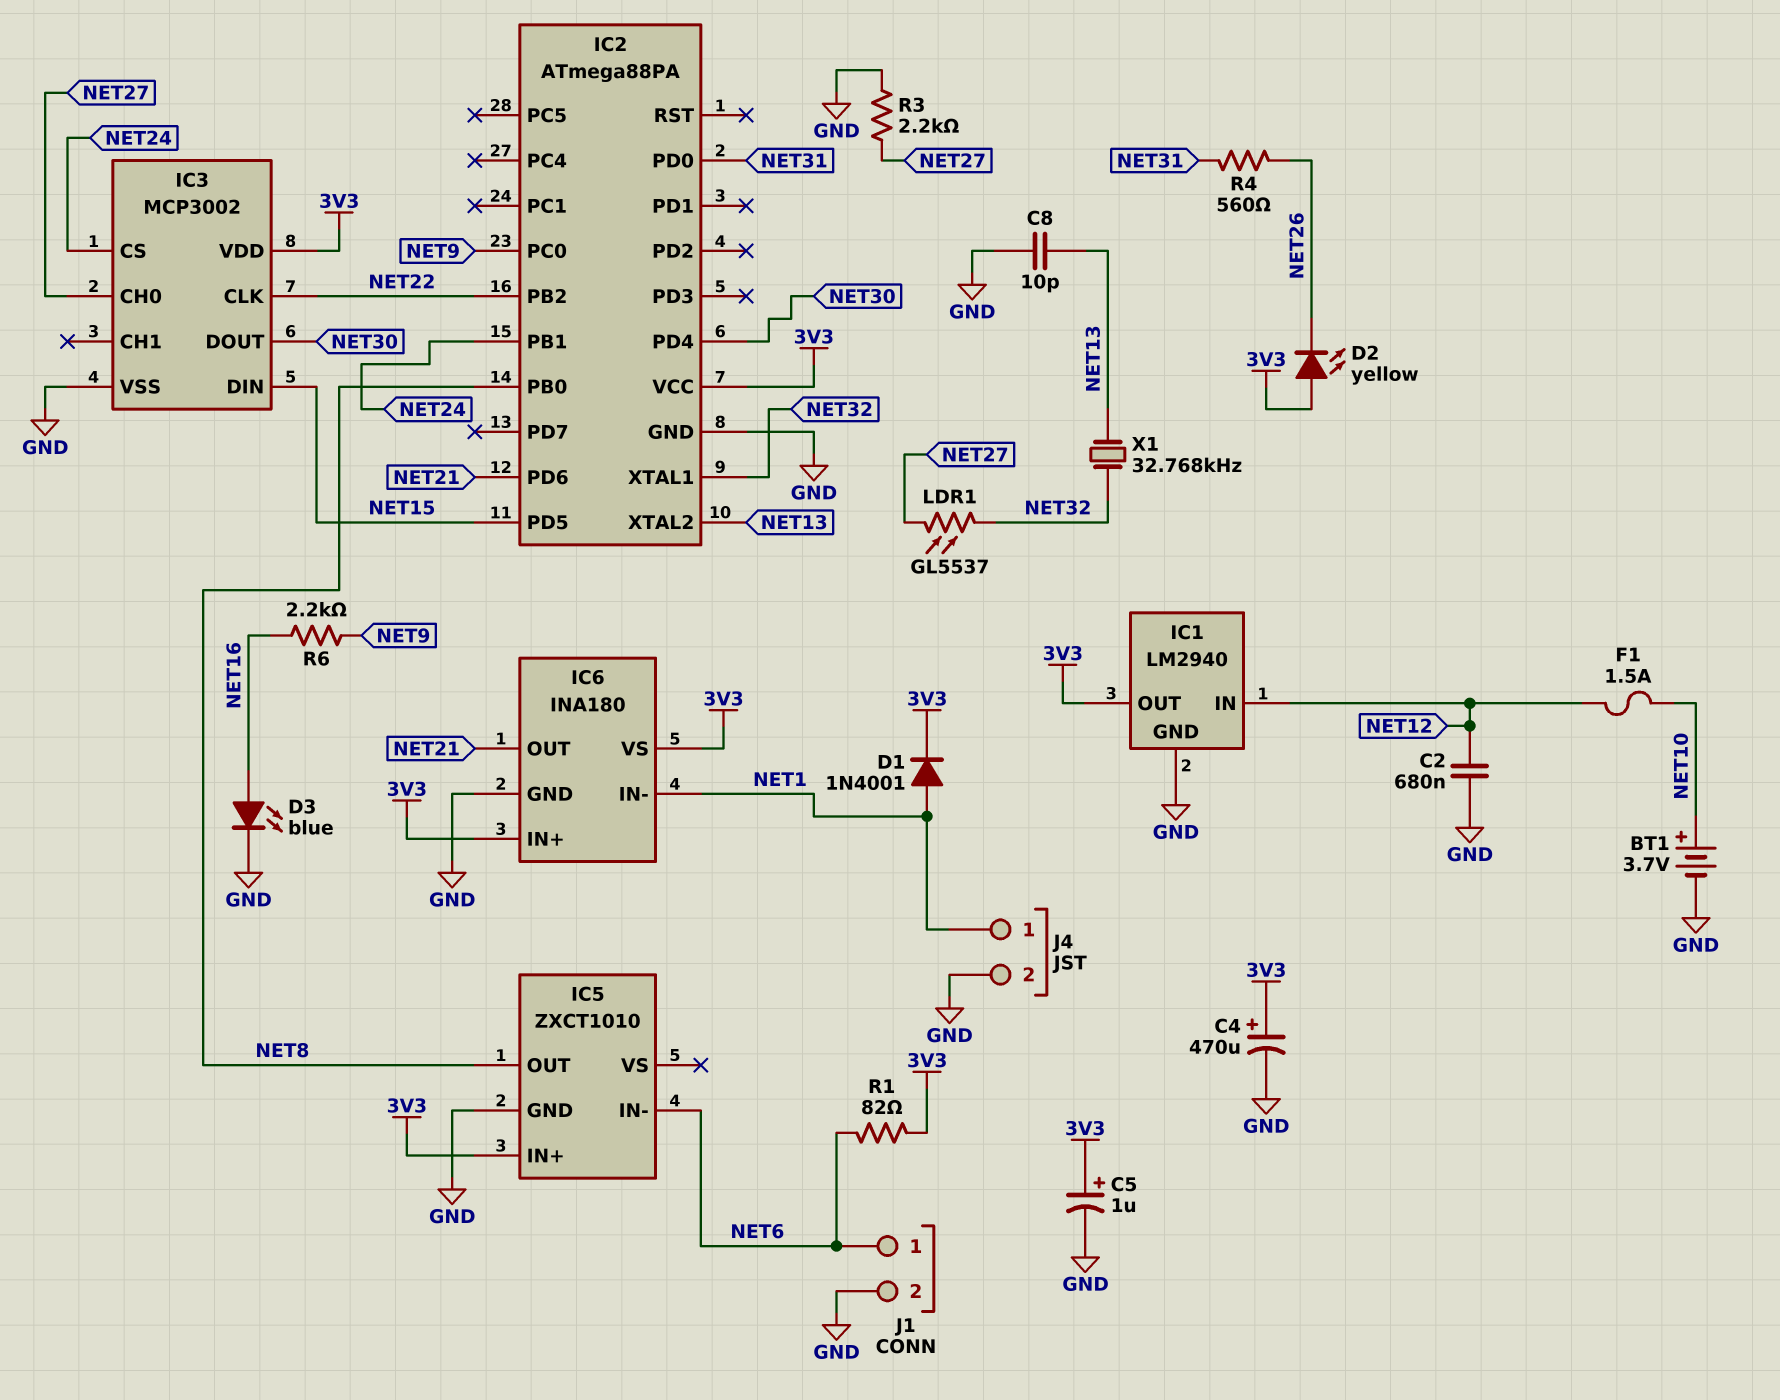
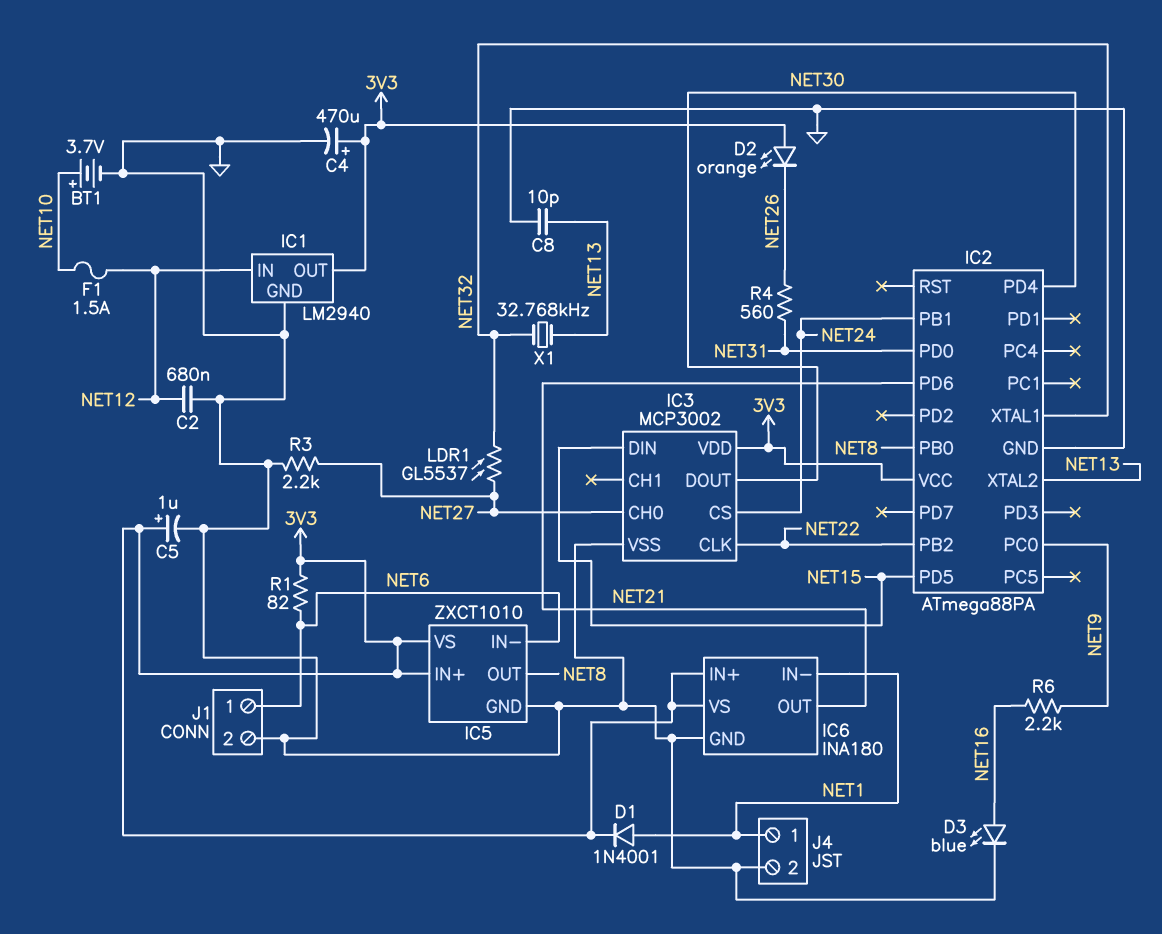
D2: LED yellow (A 3V3, K NET26) -> LED orange (A 3V3, K NET26)
IC5 pin VS: none -> 3V3

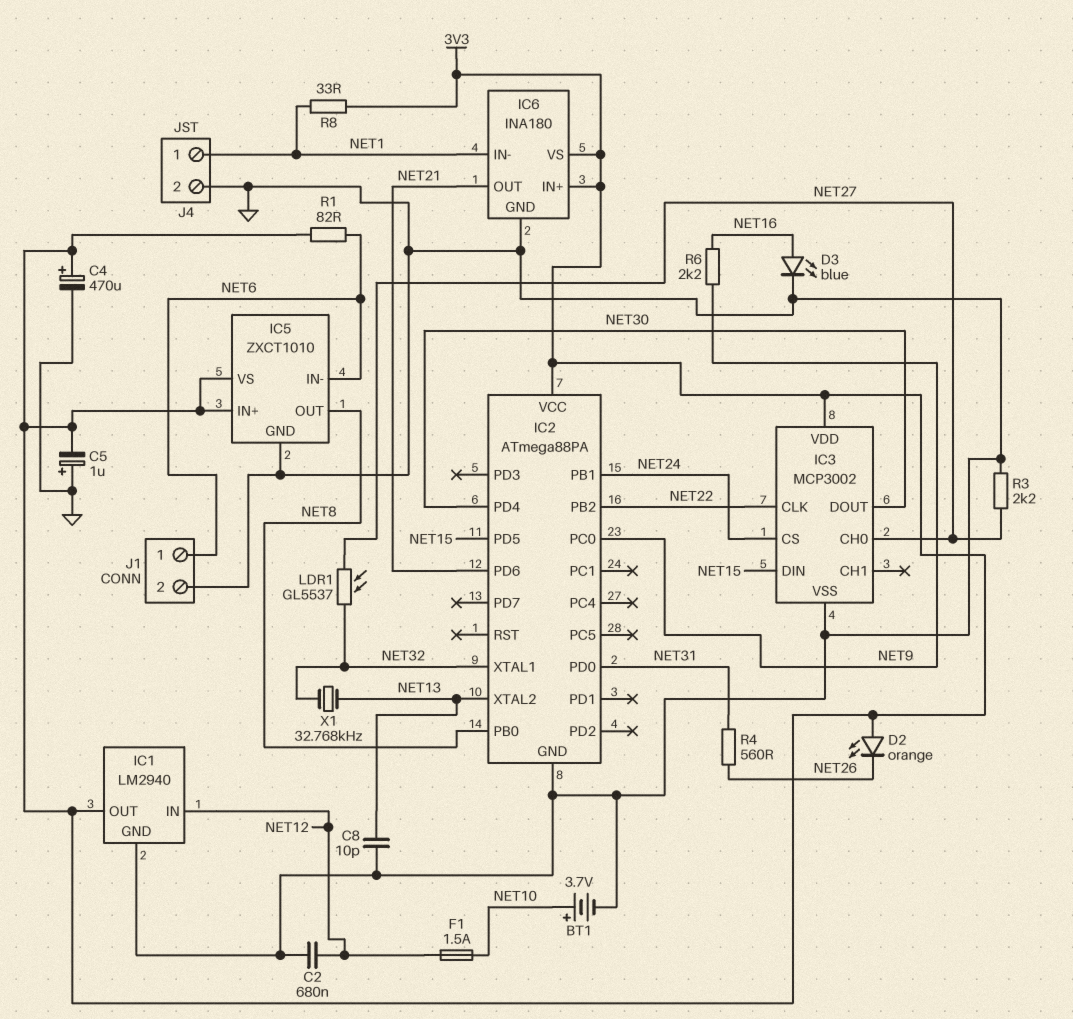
C5: 1uF (plus 3V3, minus GND) -> 1uF (plus GND, minus 3V3)
D1: diode 1N4001 (A NET1, K 3V3) -> none
R8: none -> 33 (3V3, NET1)

